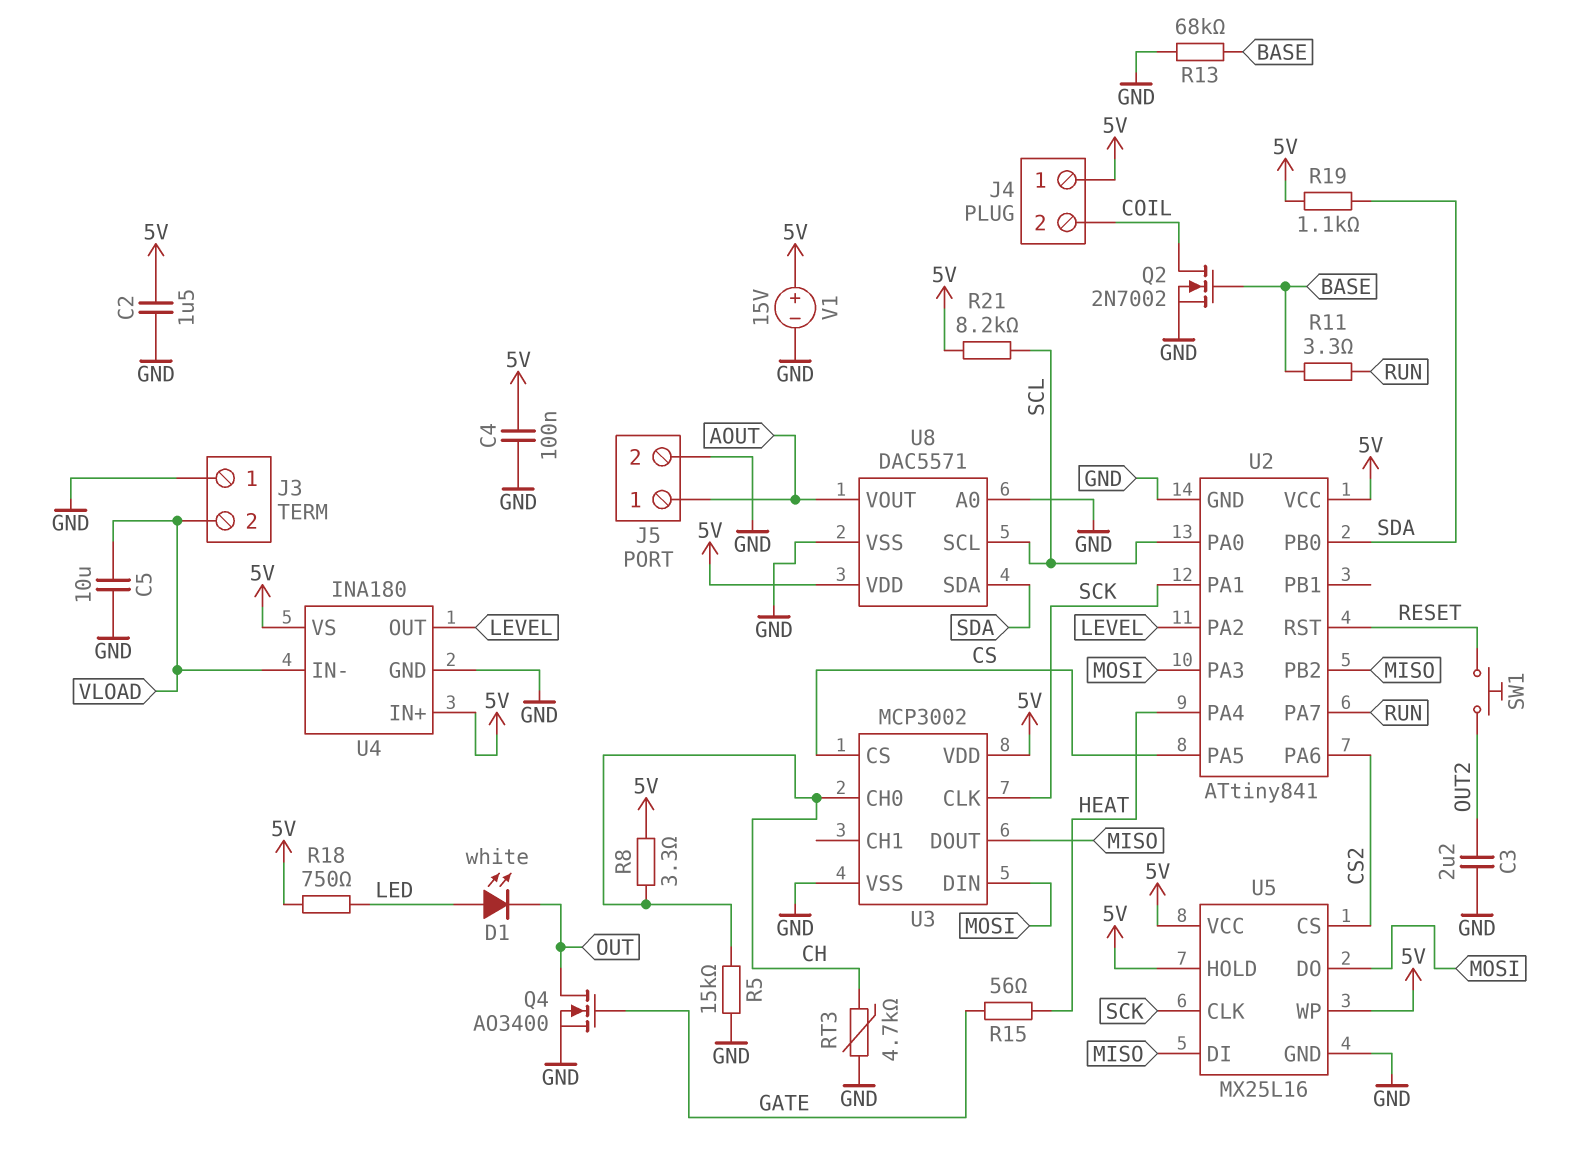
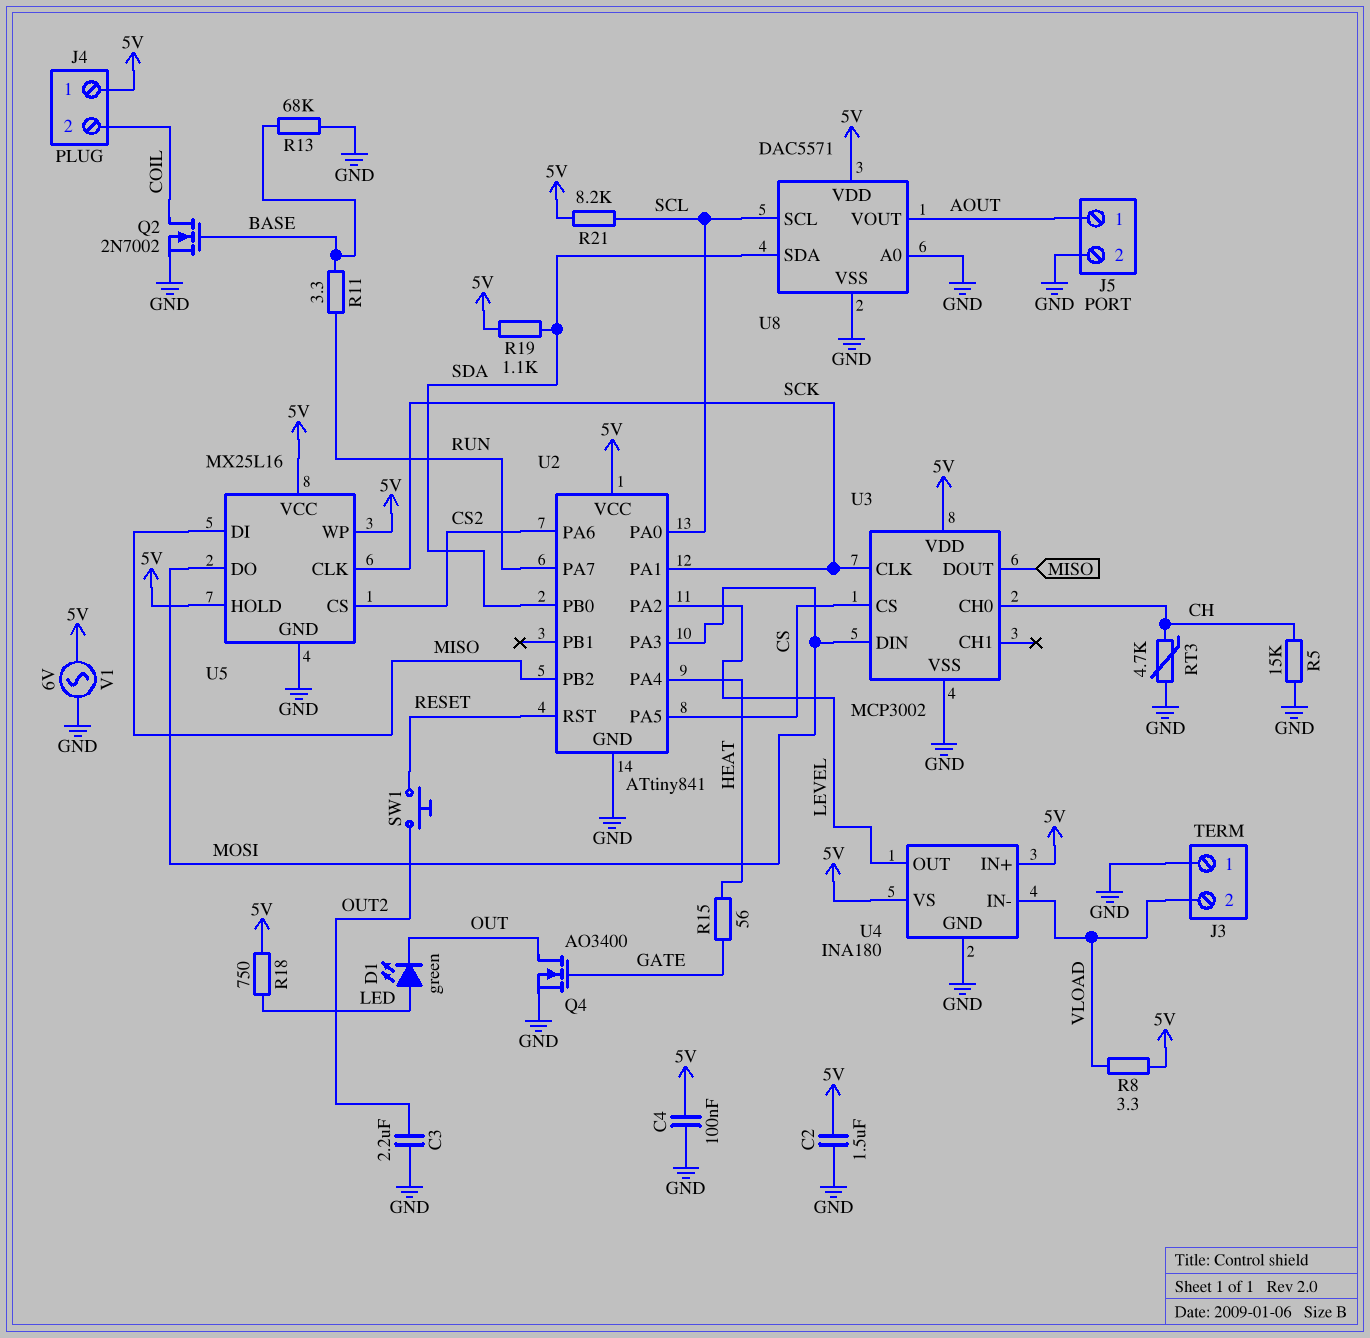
C5: 10uF (GND, VLOAD) -> none
D1: LED white (A LED, K OUT) -> LED green (A LED, K OUT)
R8: 3.3 (5V, CH) -> 3.3 (5V, VLOAD)
V1: 15V (plus 5V, minus GND) -> AC 6V (5V, GND)

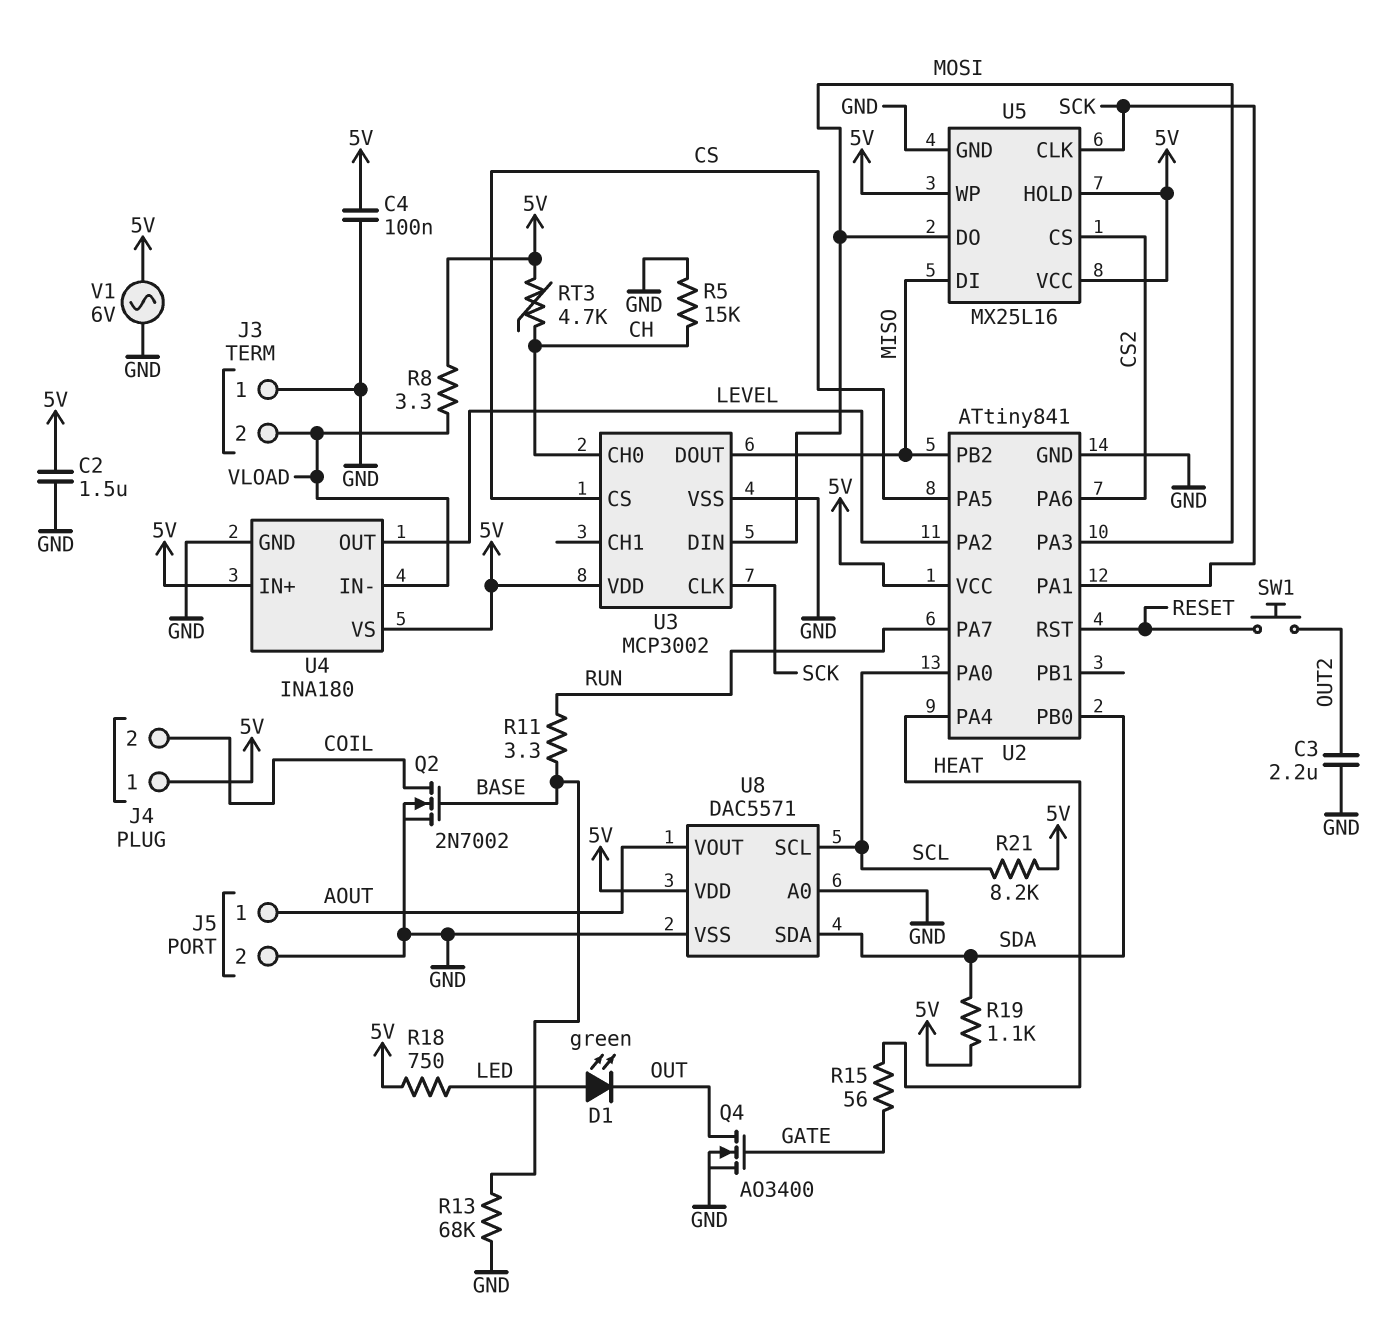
RT3: 4.7k (CH, GND) -> 4.7k (5V, CH)

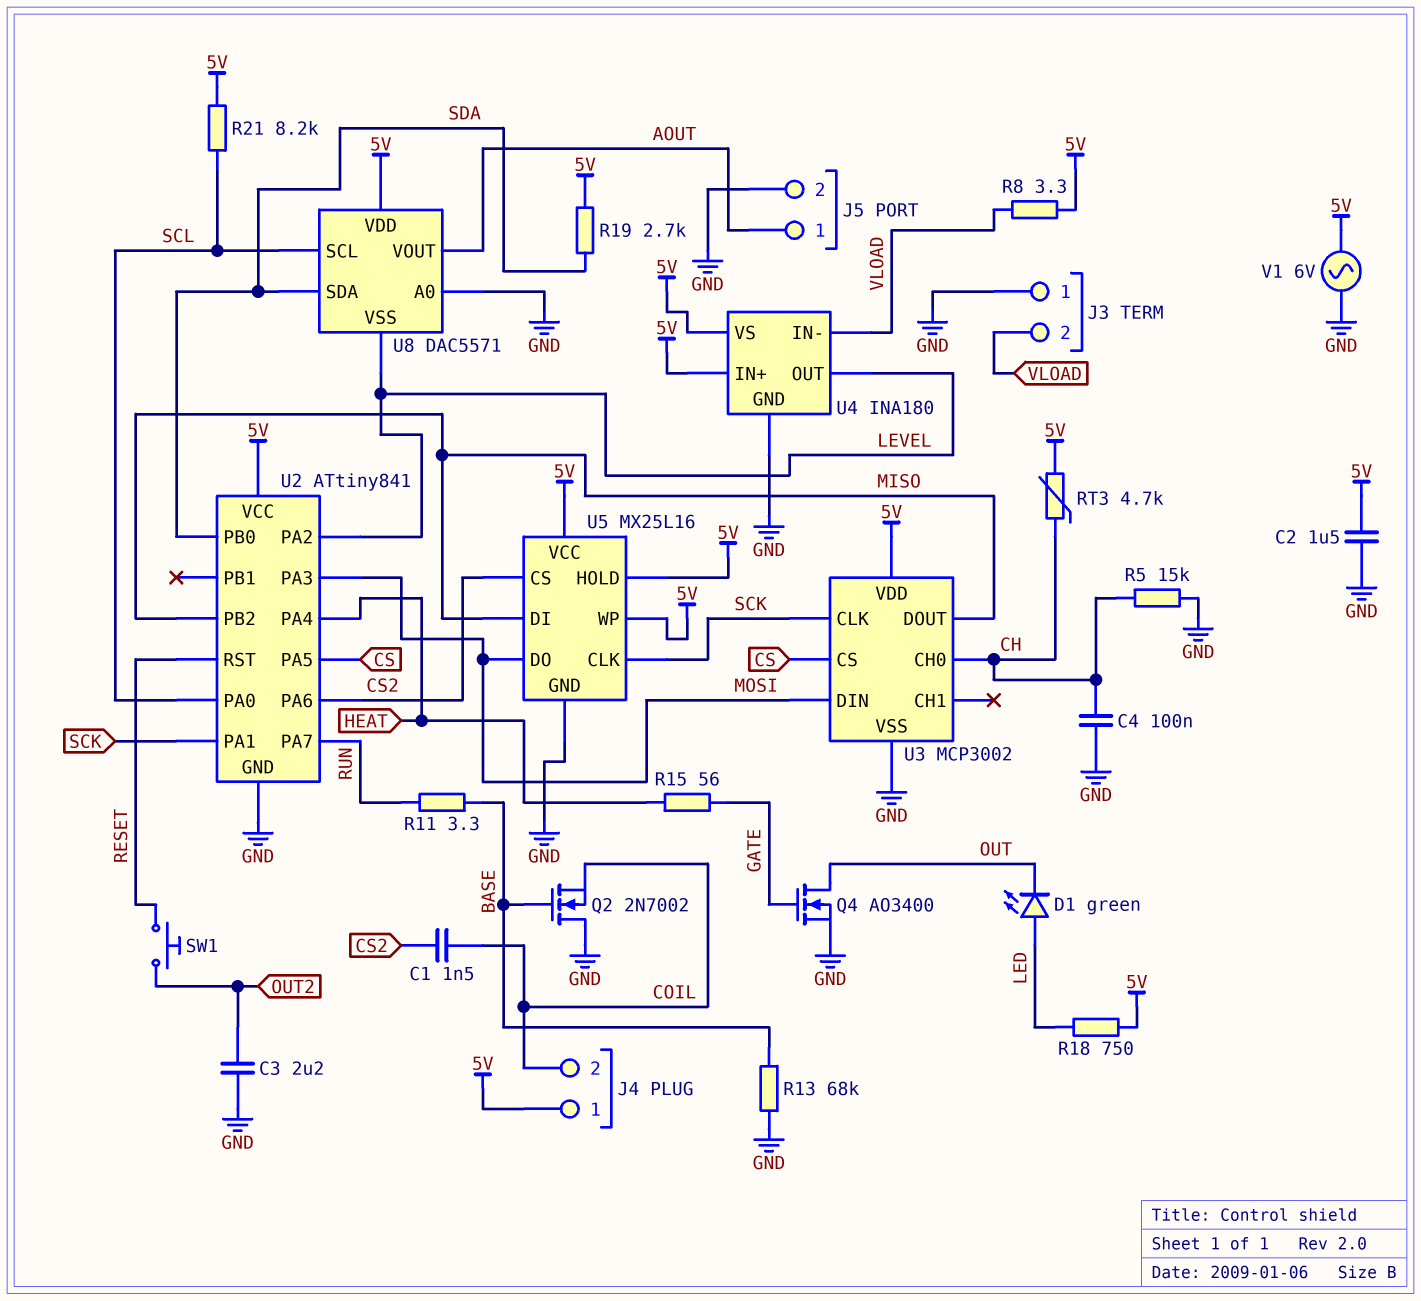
C1: none -> 1.5nF (COIL, CS2)
C4: 100nF (5V, GND) -> 100nF (CH, GND)
Q2: NMOS 2N7002 (G BASE, D COIL, S GND) -> NMOS 2N7002 (G BASE, D GND, S COIL)
R19: 1.1k (5V, SDA) -> 2.7k (5V, SDA)
U8 pin VSS: GND -> LEVEL

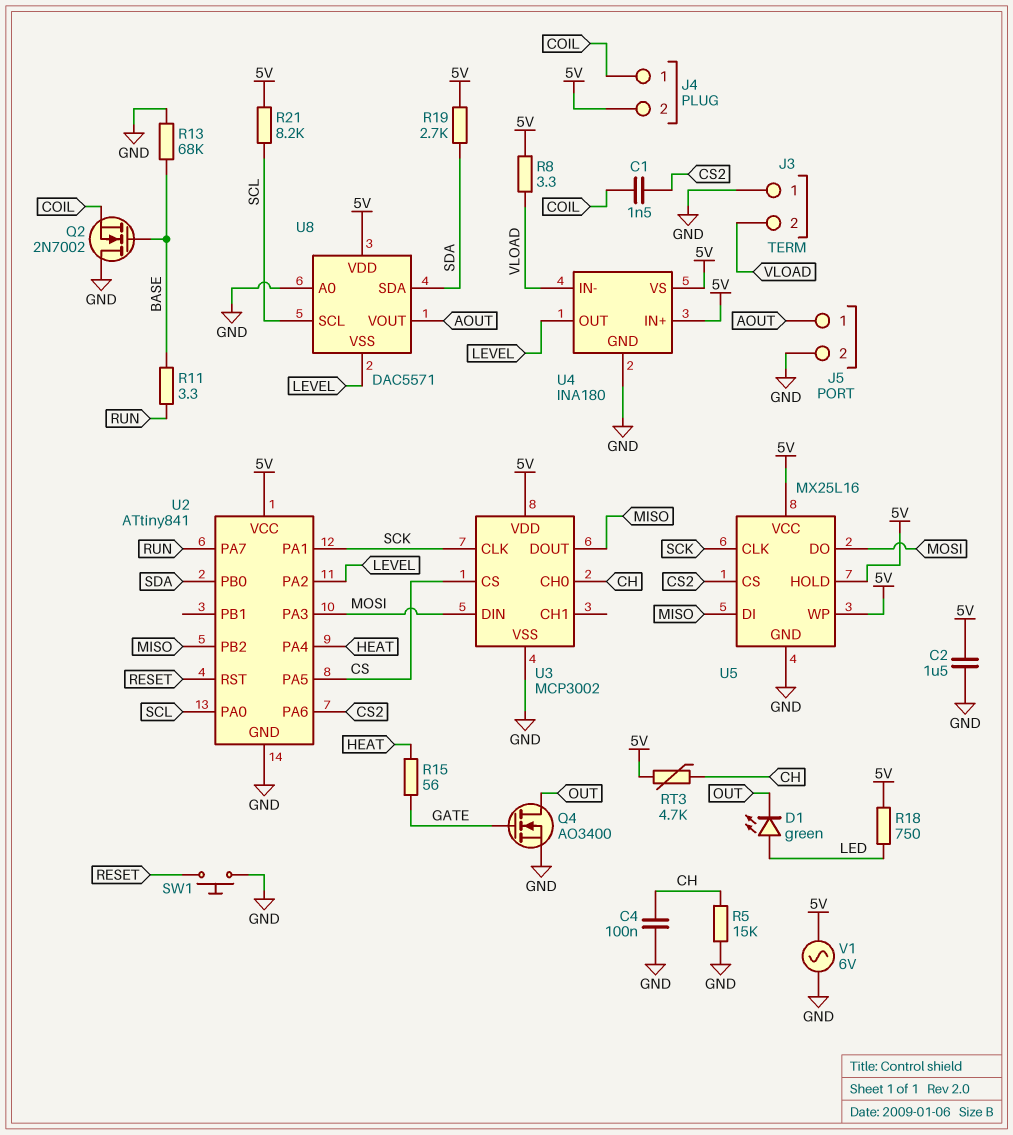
C3: 2.2uF (GND, OUT2) -> none
J4 pin 1: 5V -> COIL
J4 pin 2: COIL -> 5V
SW1: button (OUT2, RESET) -> button (GND, RESET)

